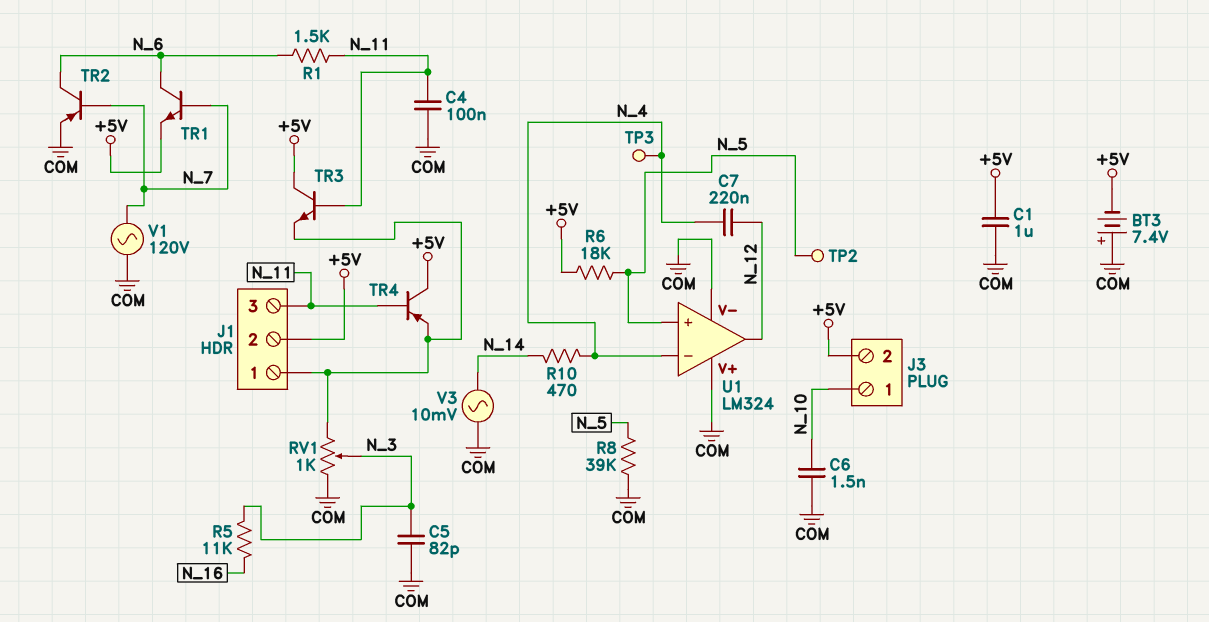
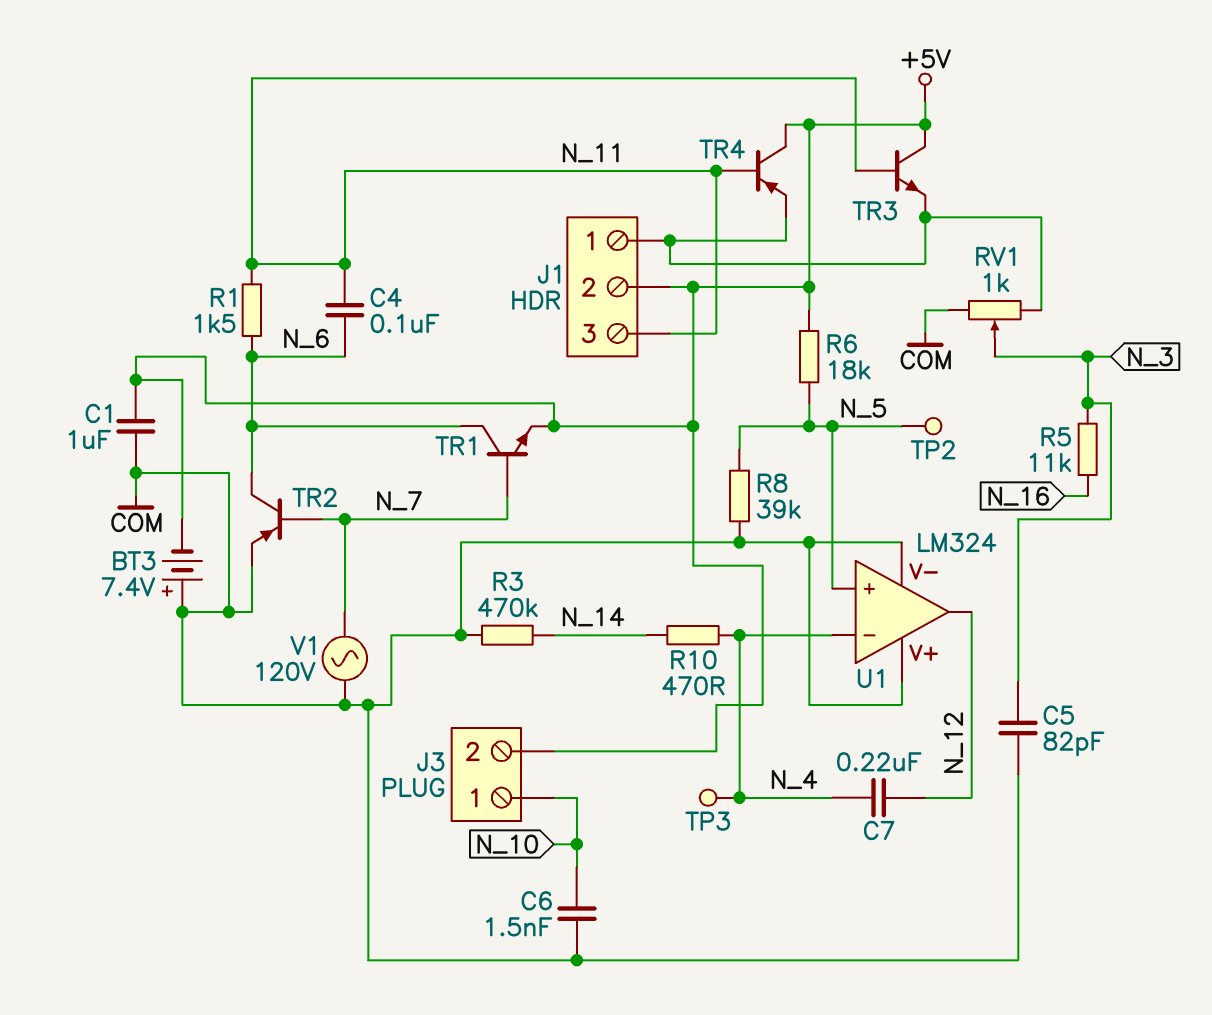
C4: 100nF (COM, N_11) -> 100nF (N_6, N_11)
R3: none -> 470k (COM, N_14)
V3: AC 10mV (COM, N_14) -> none

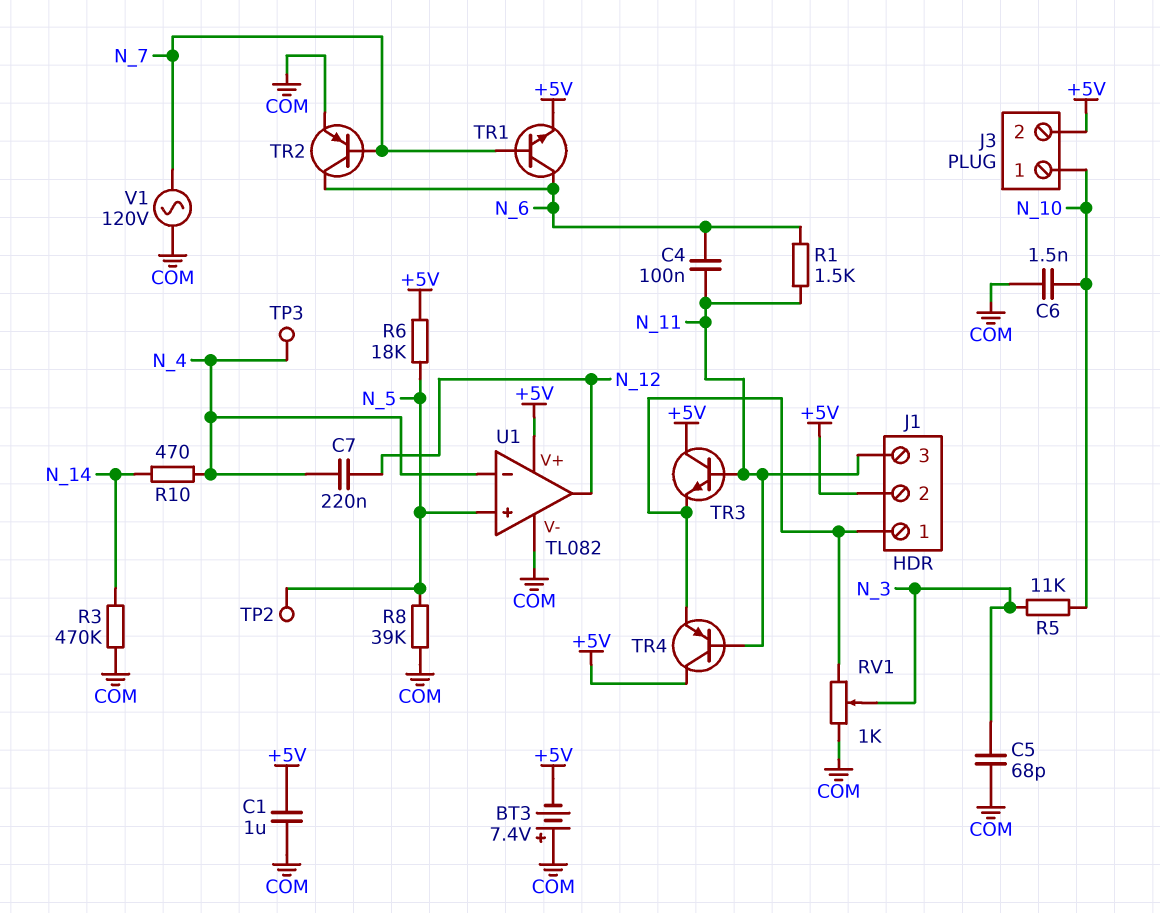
C5: 82pF (COM, N_3) -> 68pF (COM, N_3)
R5: 11k (N_3, N_16) -> 11k (N_3, N_10)
U1: LM324 -> TL082
U1 pin V+: COM -> +5V

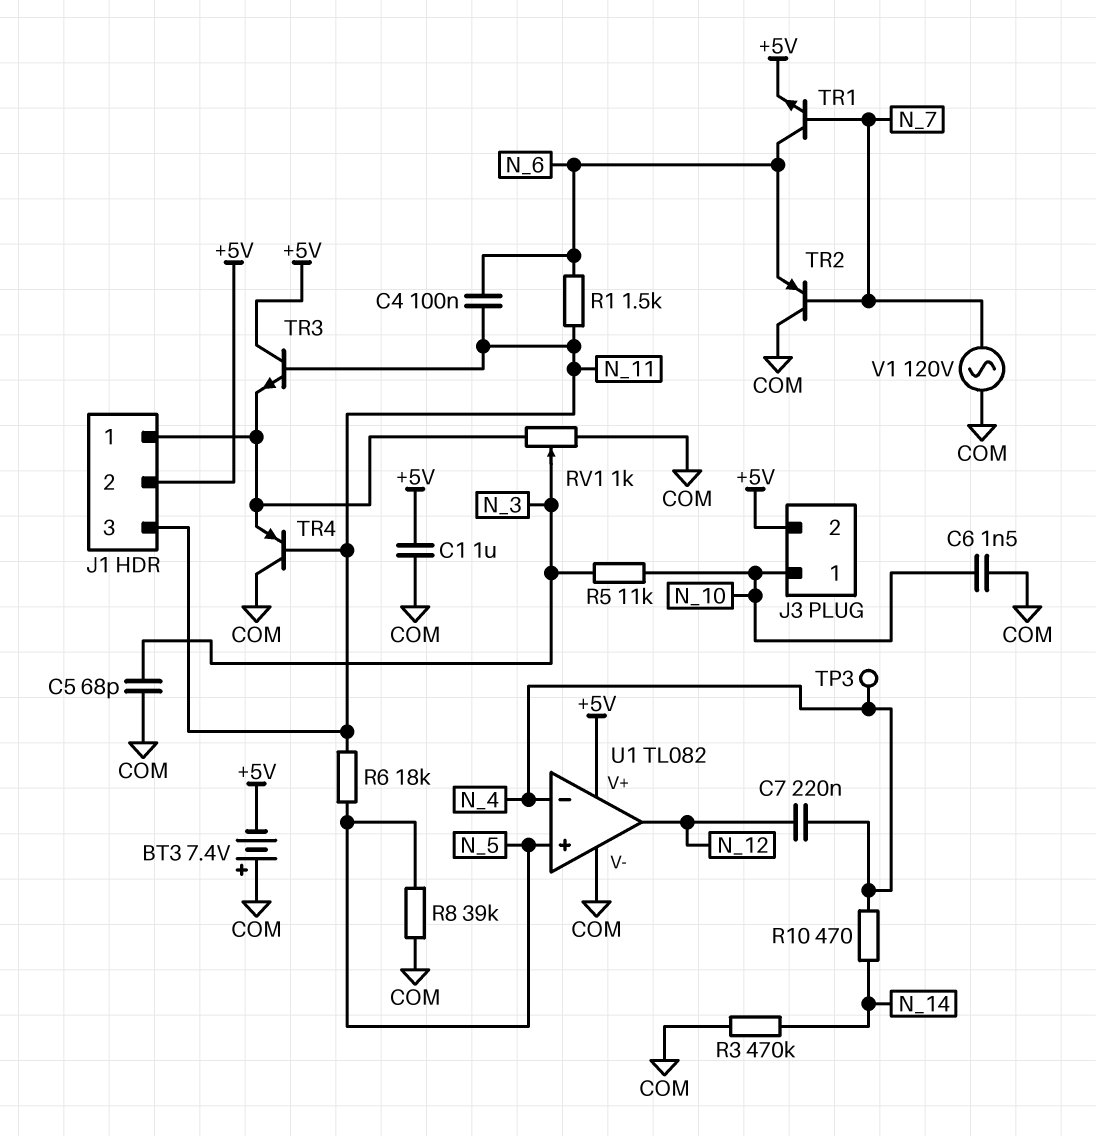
R6: 18k (+5V, N_5) -> 18k (N_5, N_11)
TP2: test point (N_5) -> none
TR2: PNP (B N_7, C N_6, E COM) -> PNP (B N_7, C COM, E N_6)
TR4: PNP (B N_11, C +5V, E J1/1) -> PNP (B N_11, C COM, E J1/1)

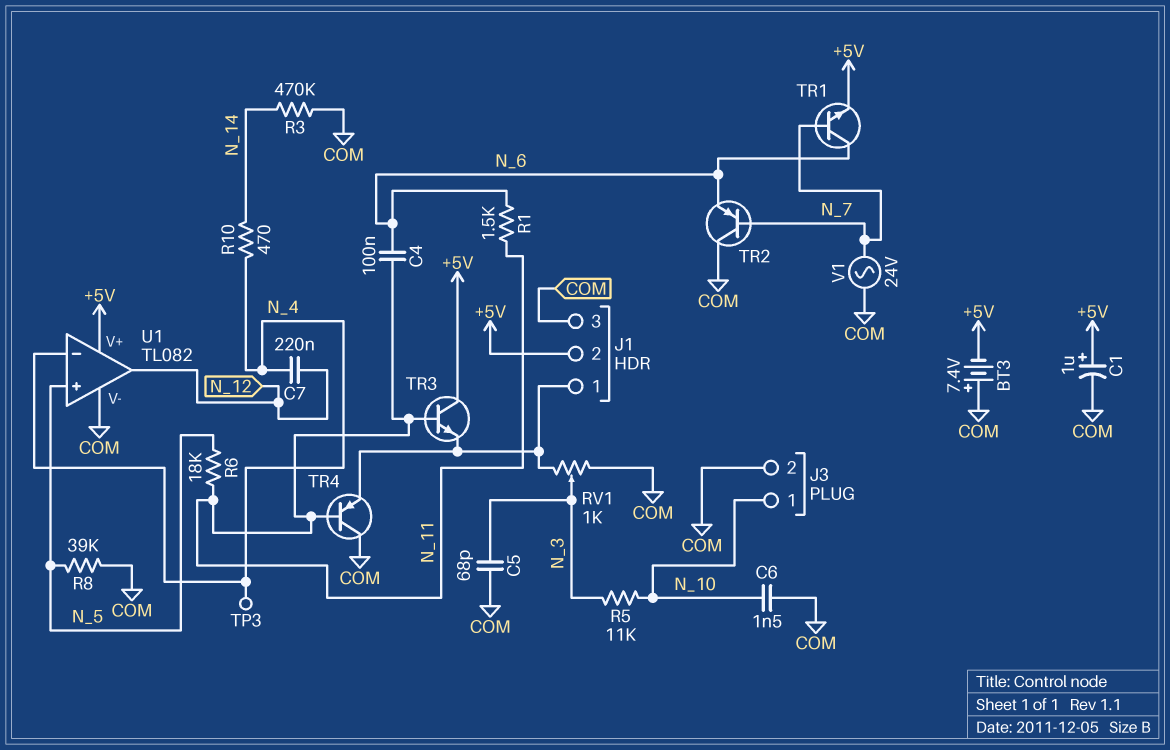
C1: 1uF (+5V, COM) -> 1uF (plus +5V, minus COM)
J1 pin 3: N_11 -> COM
J3 pin 2: +5V -> COM
V1: AC 120V (COM, N_7) -> AC 24V (COM, N_7)

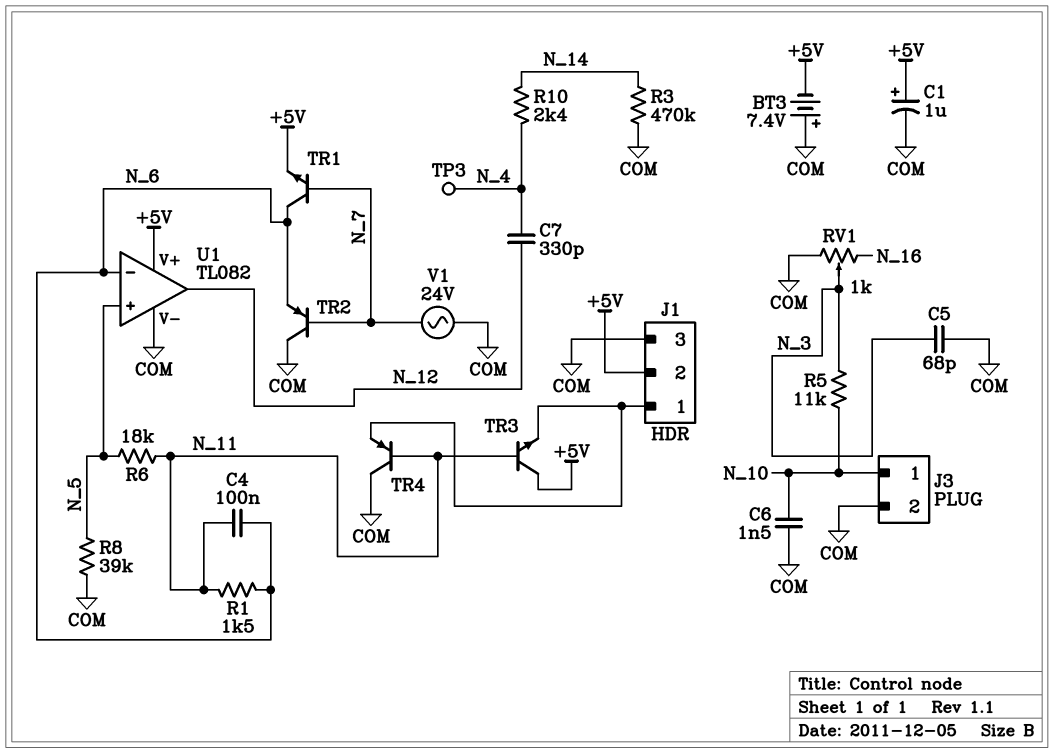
C7: 220nF (N_4, N_12) -> 330pF (N_4, N_12)
R10: 470 (N_4, N_14) -> 2.4k (N_4, N_14)
RV1: 1k (COM, J1/1, wiper N_3) -> 1k (COM, N_16, wiper N_3)
U1 pin in-: N_4 -> N_6

